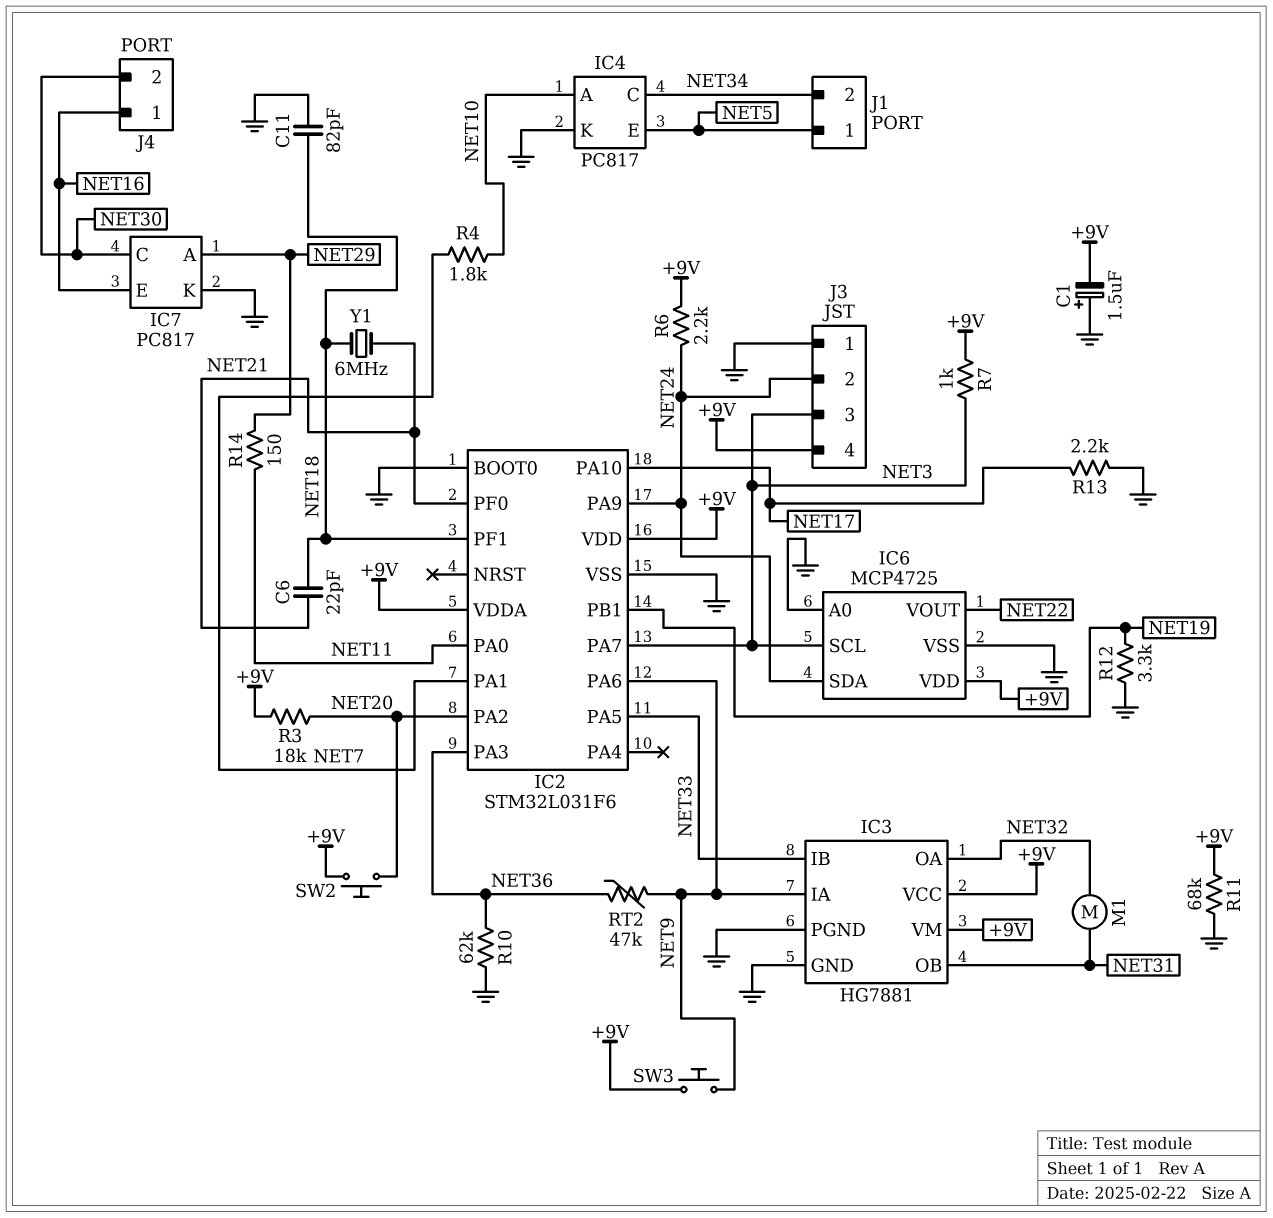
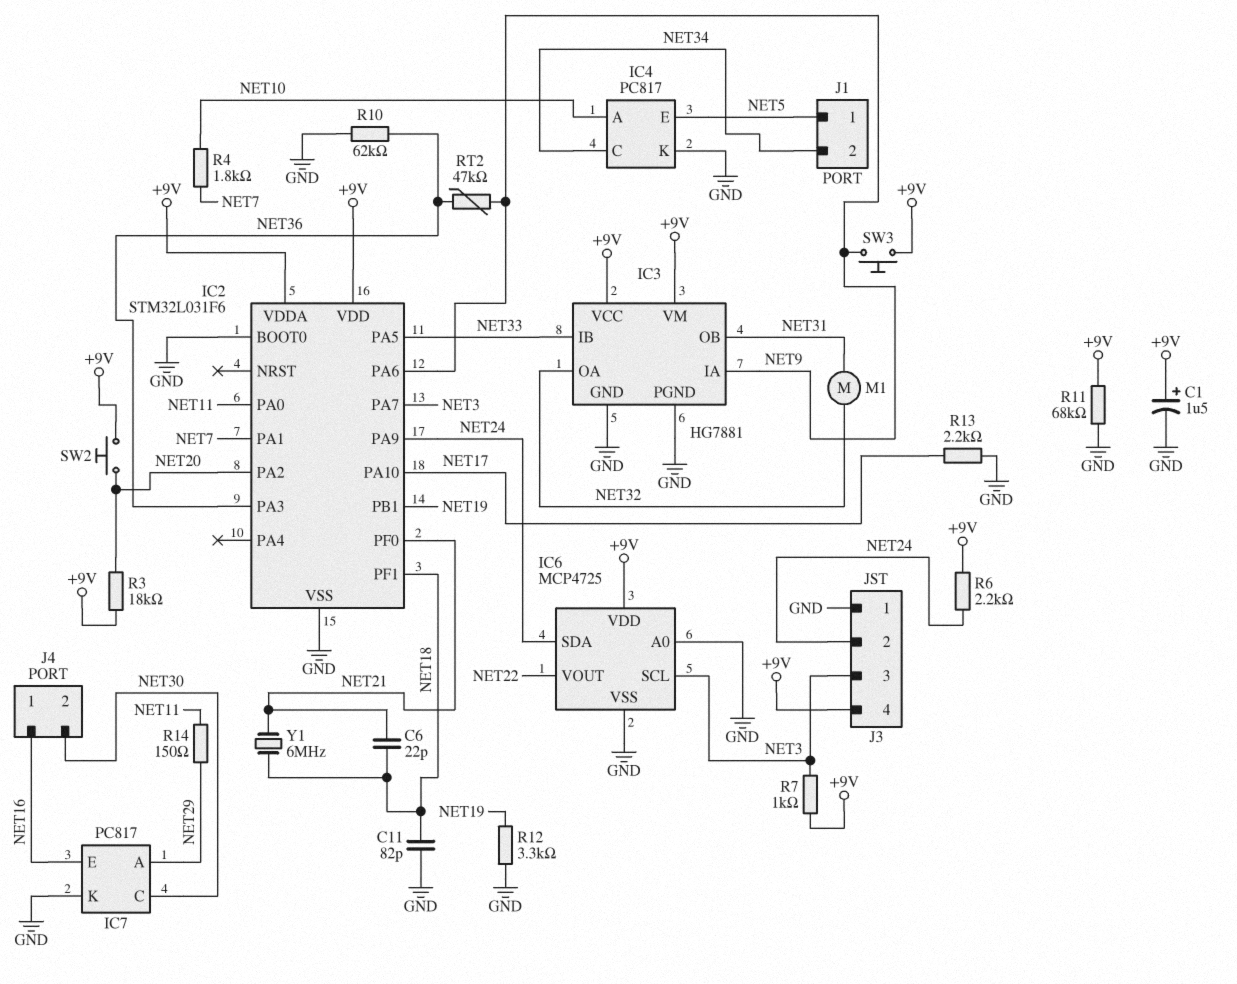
C1: 1.5uF (plus GND, minus +9V) -> 1.5uF (plus +9V, minus GND)

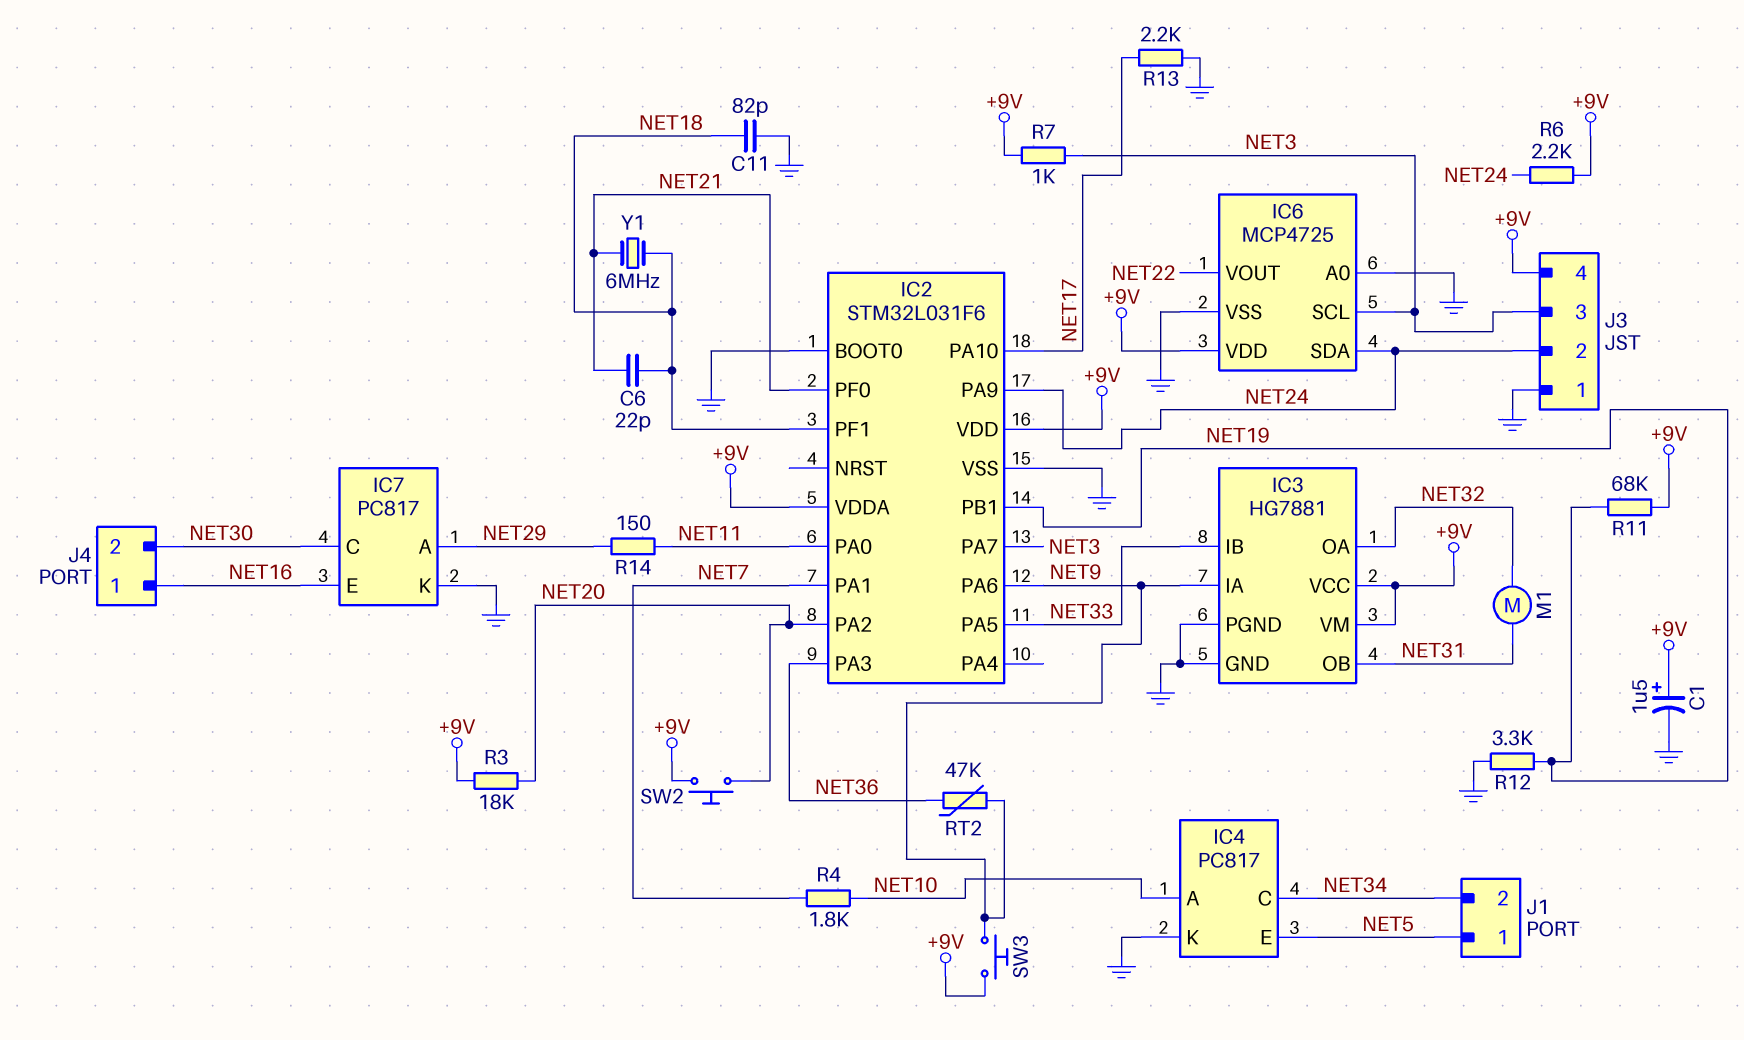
R10: 62k (GND, NET36) -> none
R11: 68k (+9V, GND) -> 68k (+9V, NET19)

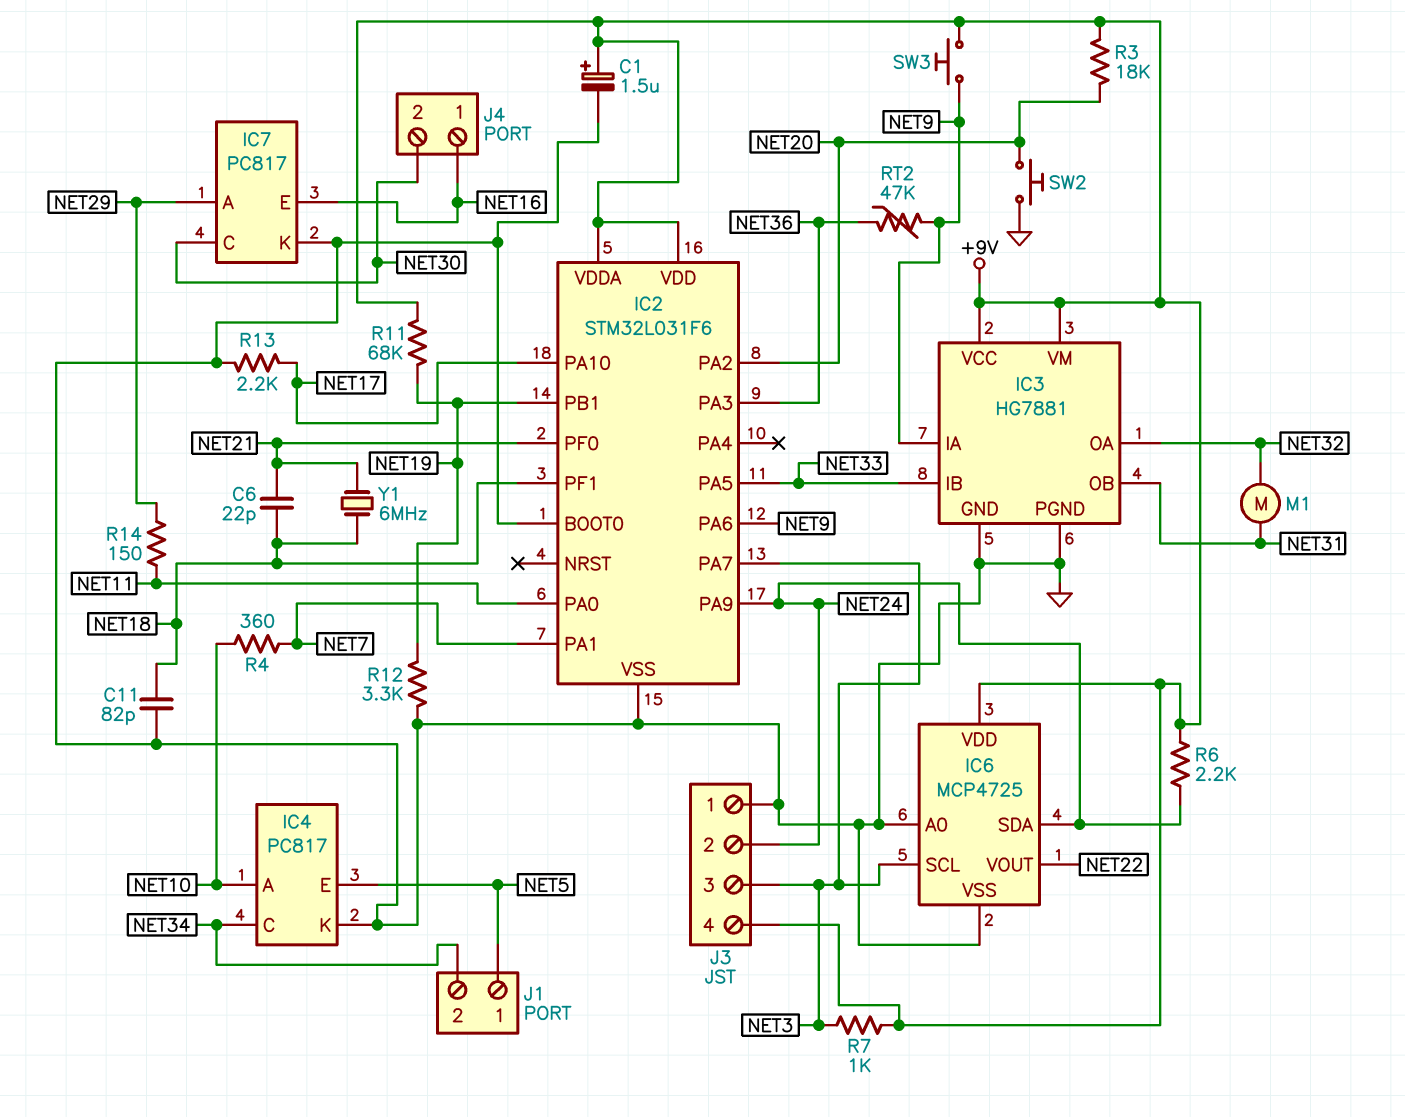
R4: 1.8k (NET7, NET10) -> 360 (NET7, NET10)
SW2: button (+9V, NET20) -> button (GND, NET20)

